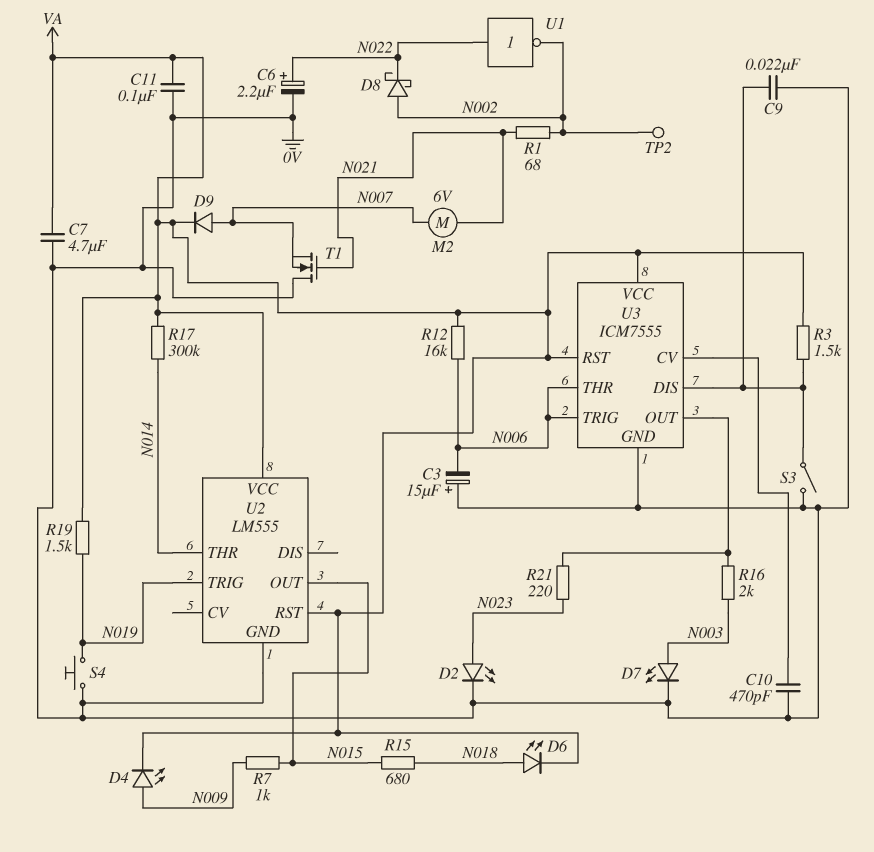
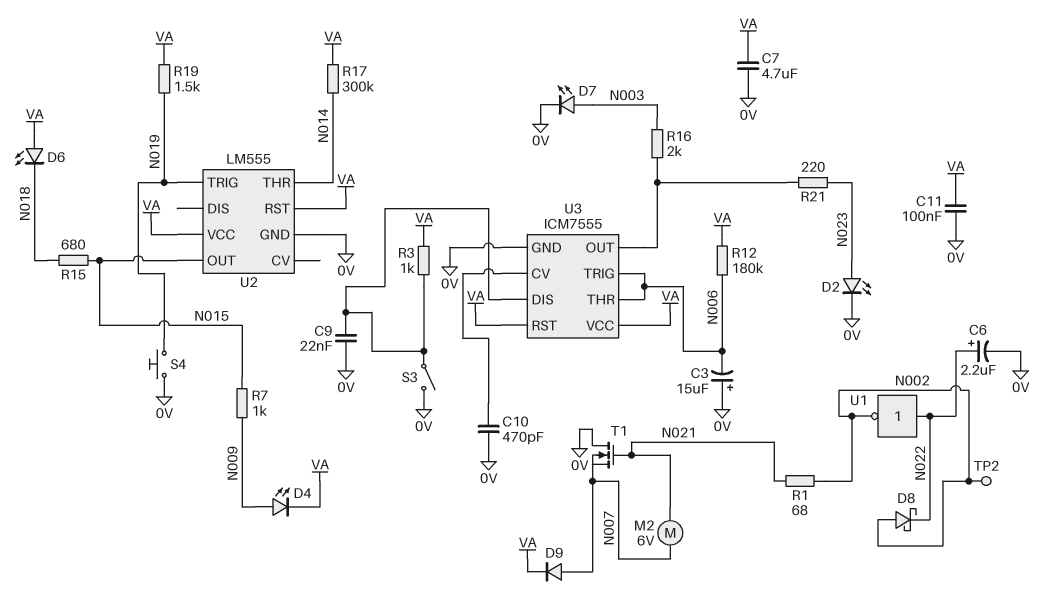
D6: LED (A N018, K VA) -> LED (A VA, K N018)
R3: 1.5k (U3/DIS, VA) -> 1k (U3/DIS, VA)
R12: 16k (N006, VA) -> 180k (N006, VA)

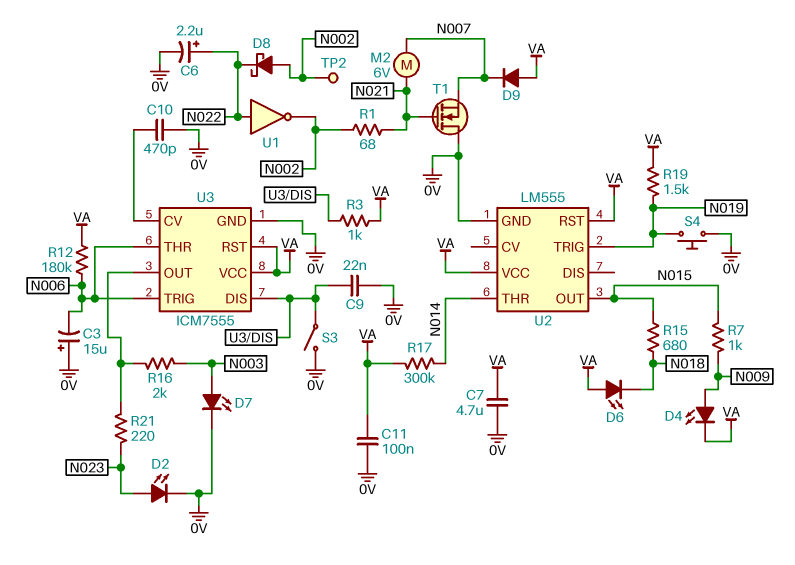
D9: diode (A N007, K VA) -> diode (A VA, K N007)

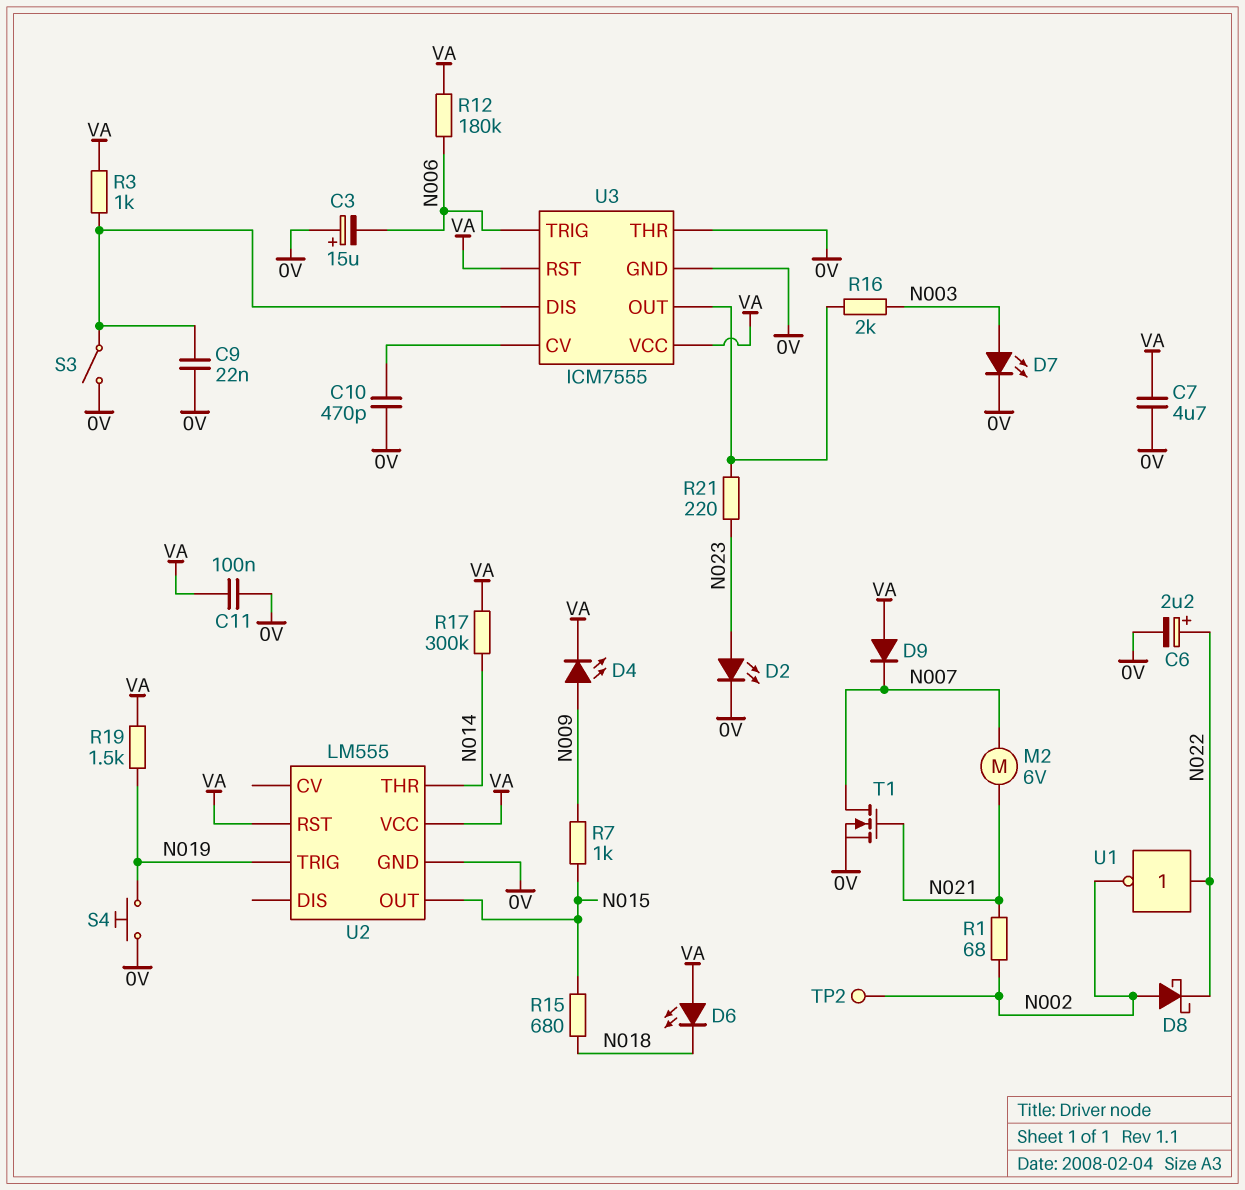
T1: NMOS (G N021, D 0V, S N007) -> NMOS (G N021, D N007, S 0V)
U3 pin THR: N006 -> 0V

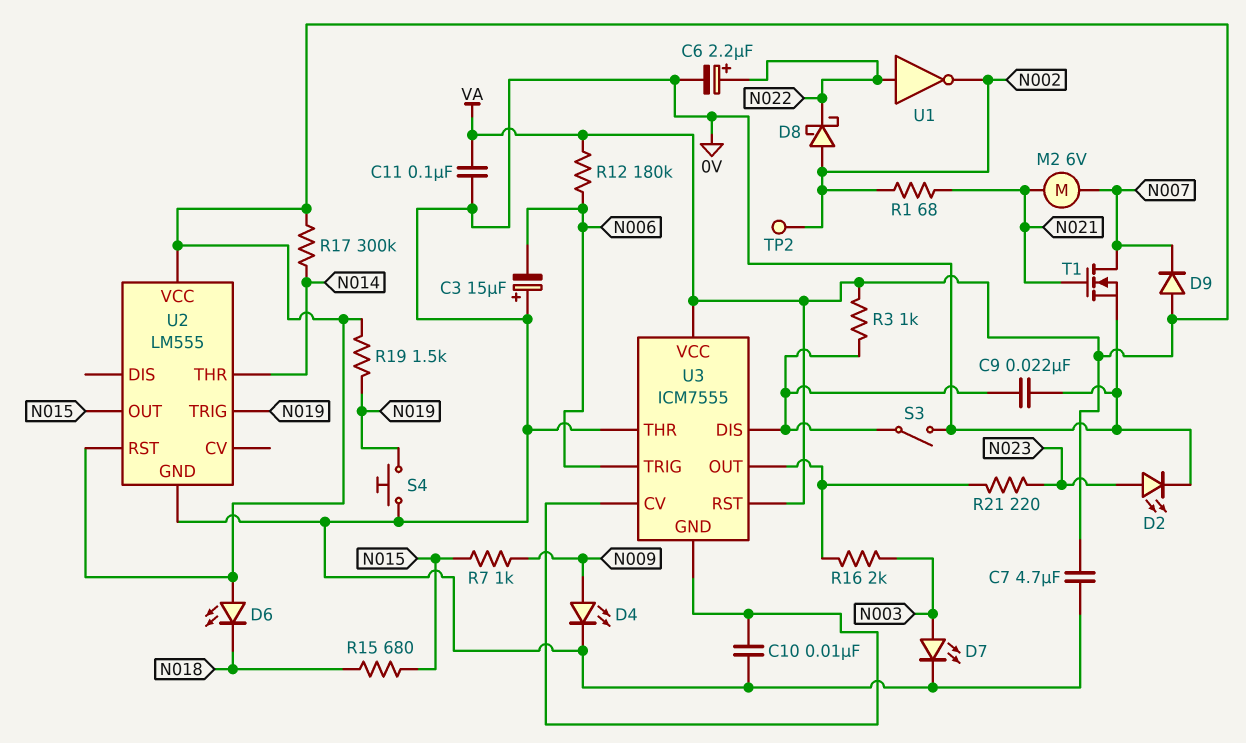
C10: 470pF (0V, U3/CV) -> 10nF (0V, U3/CV)
D4: LED (A N009, K VA) -> LED (A N009, K 0V)
U3 pin GND: 0V -> U3/CV

